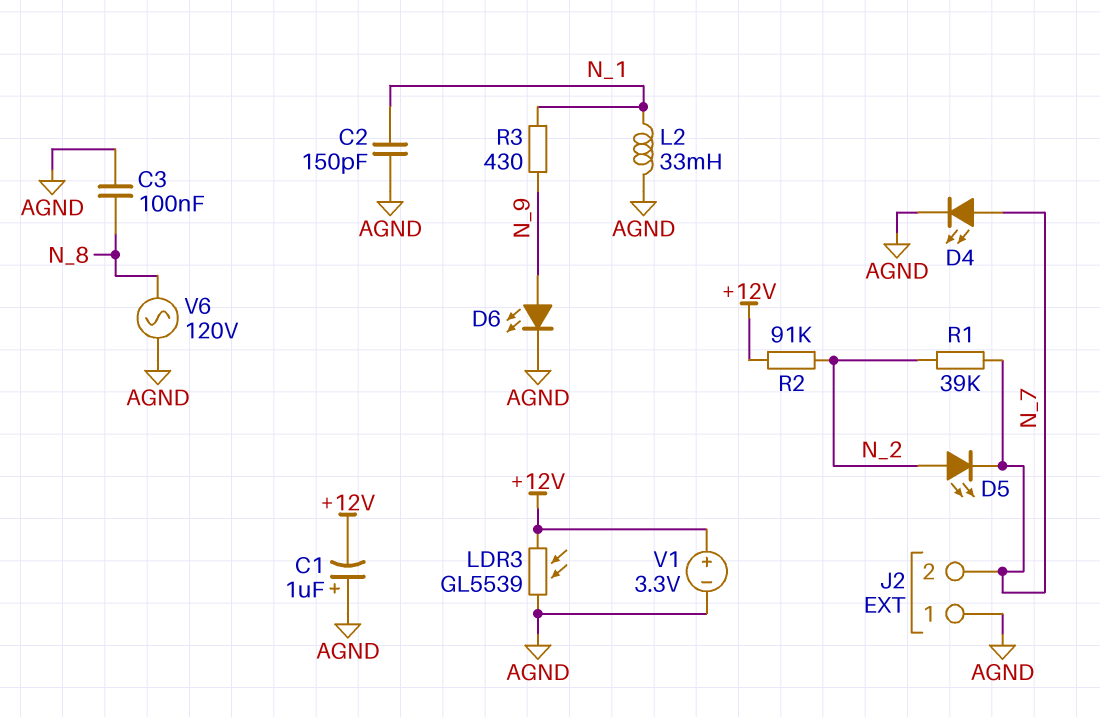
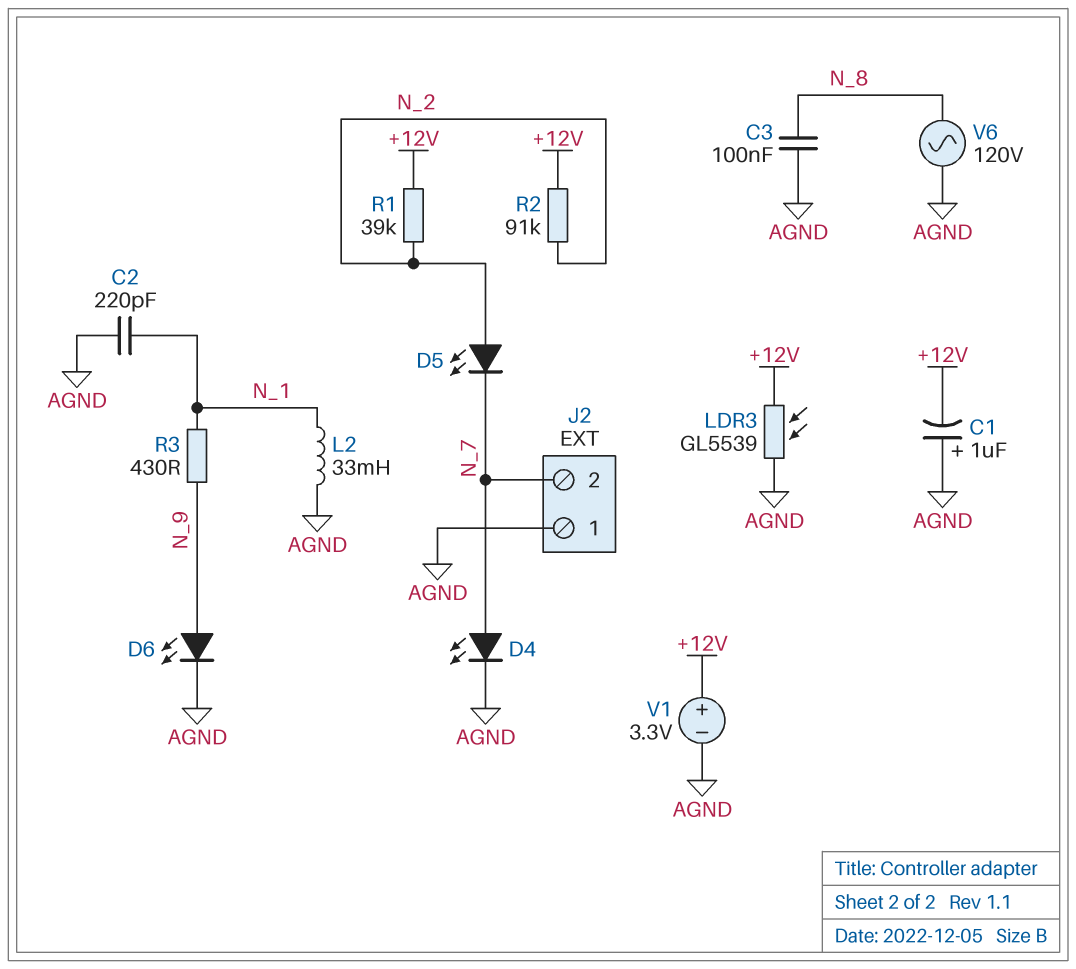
C2: 150pF (AGND, N_1) -> 220pF (AGND, N_1)
R1: 39k (N_2, N_7) -> 39k (+12V, N_2)

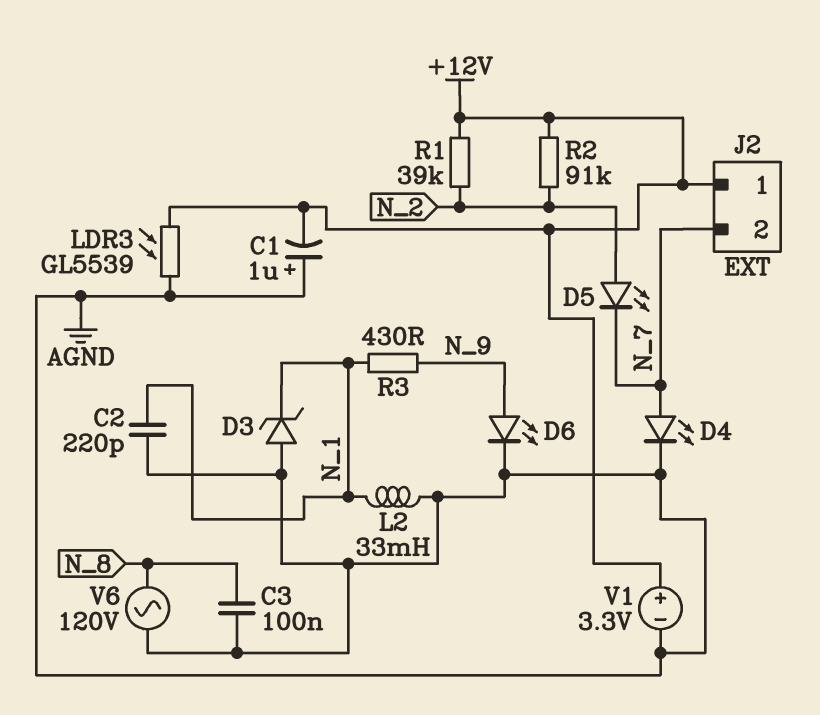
D3: none -> zener (A AGND, K N_1)
J2 pin 1: AGND -> +12V

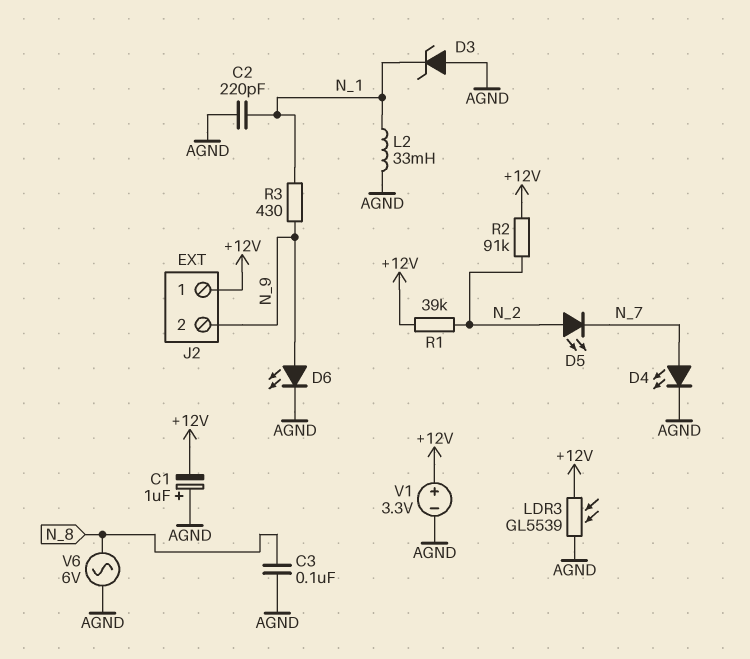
J2 pin 2: N_7 -> N_9
V6: AC 120V (AGND, N_8) -> AC 6V (AGND, N_8)

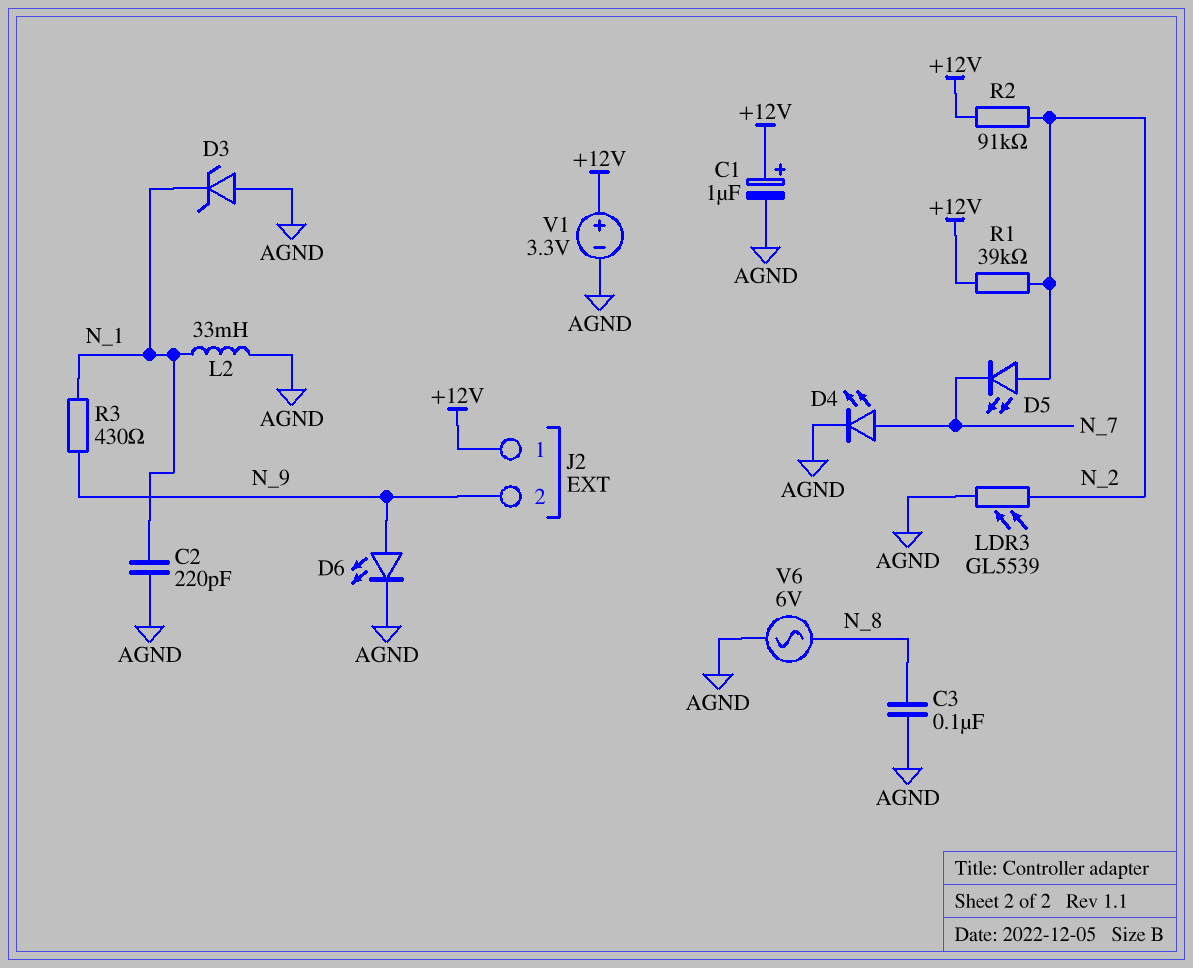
C1: 1uF (plus AGND, minus +12V) -> 1uF (plus +12V, minus AGND)
LDR3: GL5539 (+12V, AGND) -> GL5539 (AGND, N_2)

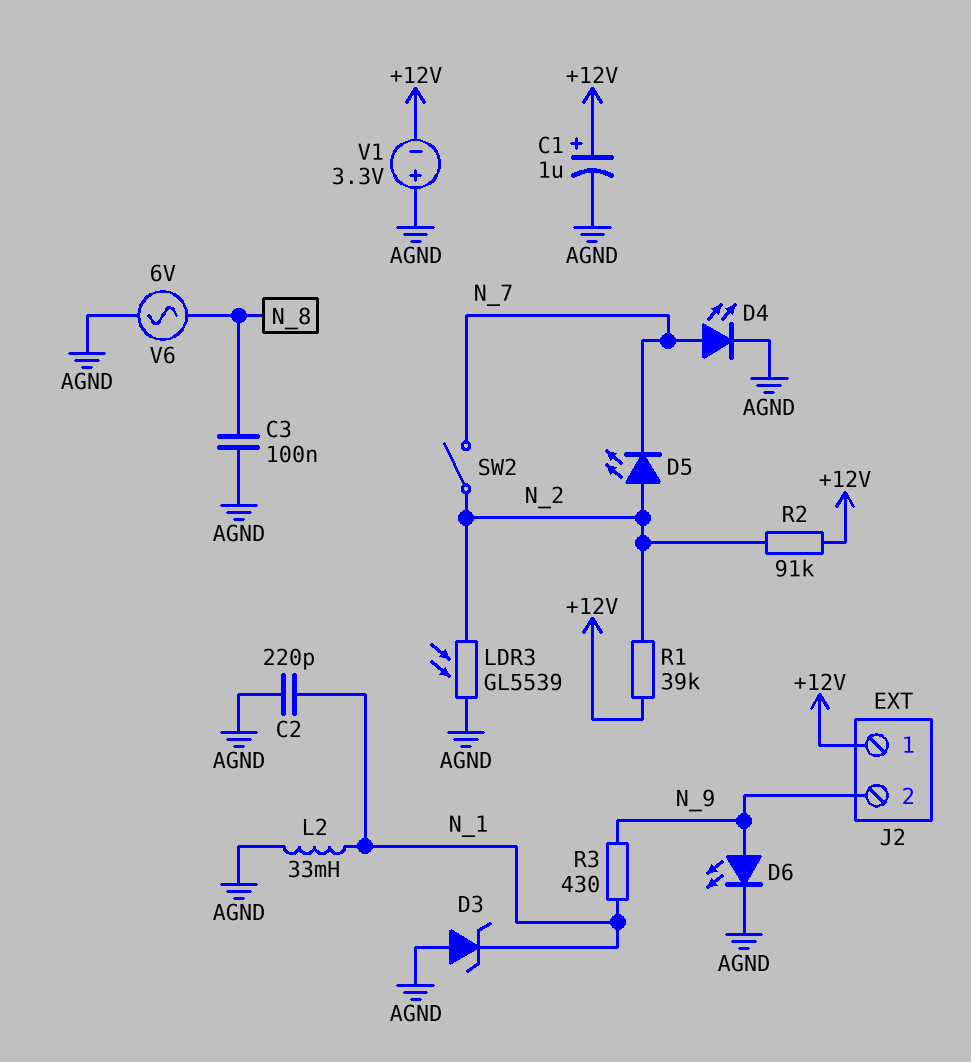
SW2: none -> switch (N_2, N_7)
V1: 3.3V (plus +12V, minus AGND) -> 3.3V (plus AGND, minus +12V)

